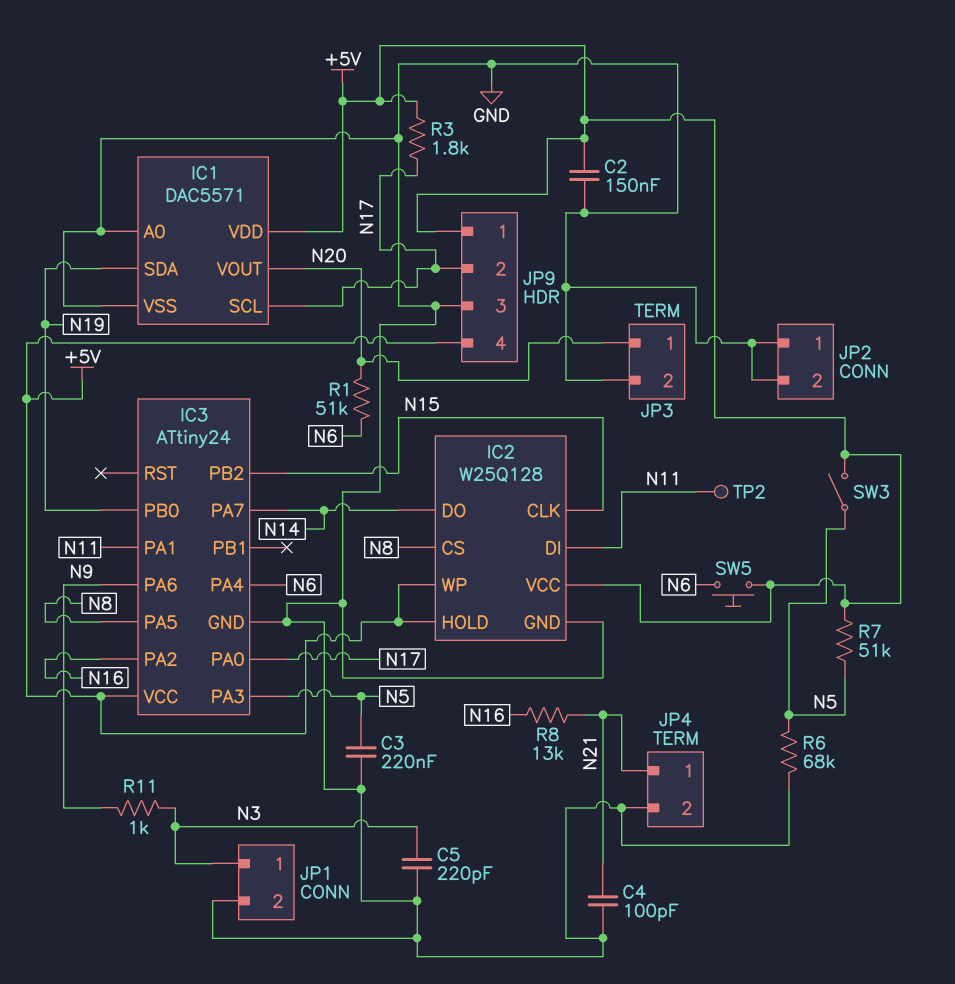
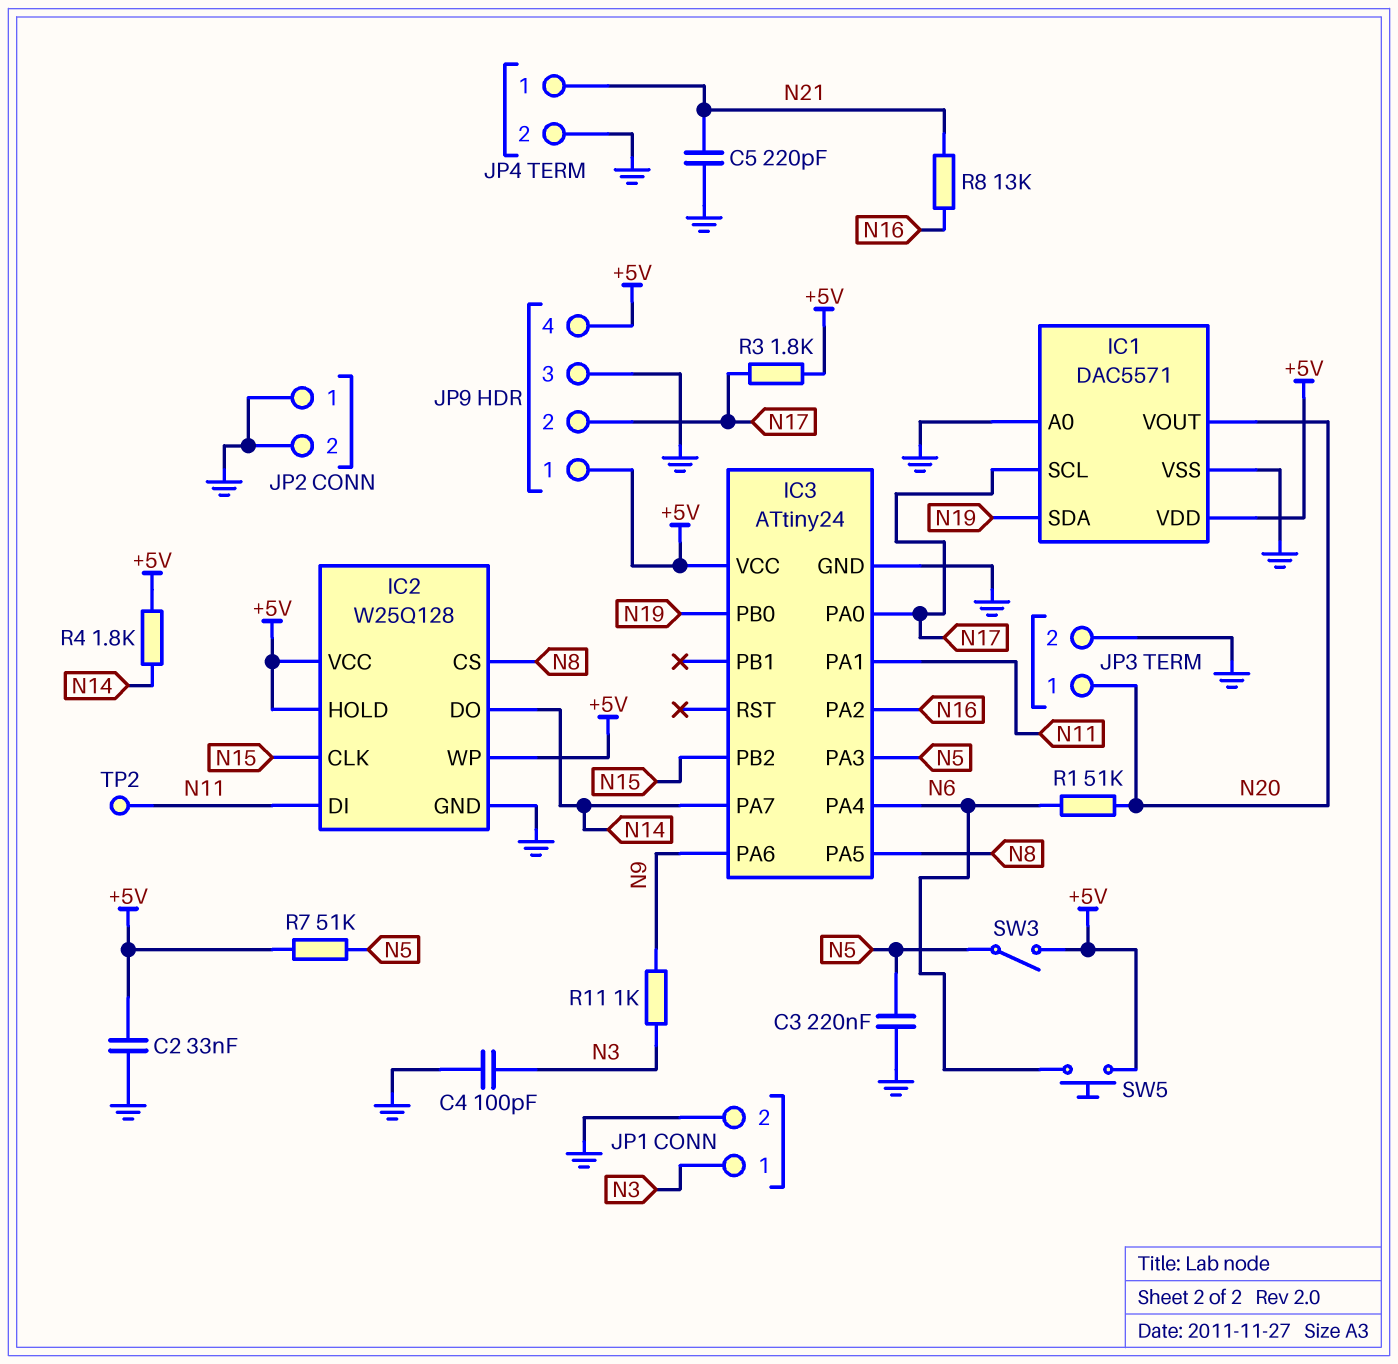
C2: 150nF (+5V, GND) -> 33nF (+5V, GND)
C4: 100pF (GND, N21) -> 100pF (GND, N3)
C5: 220pF (GND, N3) -> 220pF (GND, N21)
R4: none -> 1.8k (+5V, N14)
R6: 68k (GND, N5) -> none

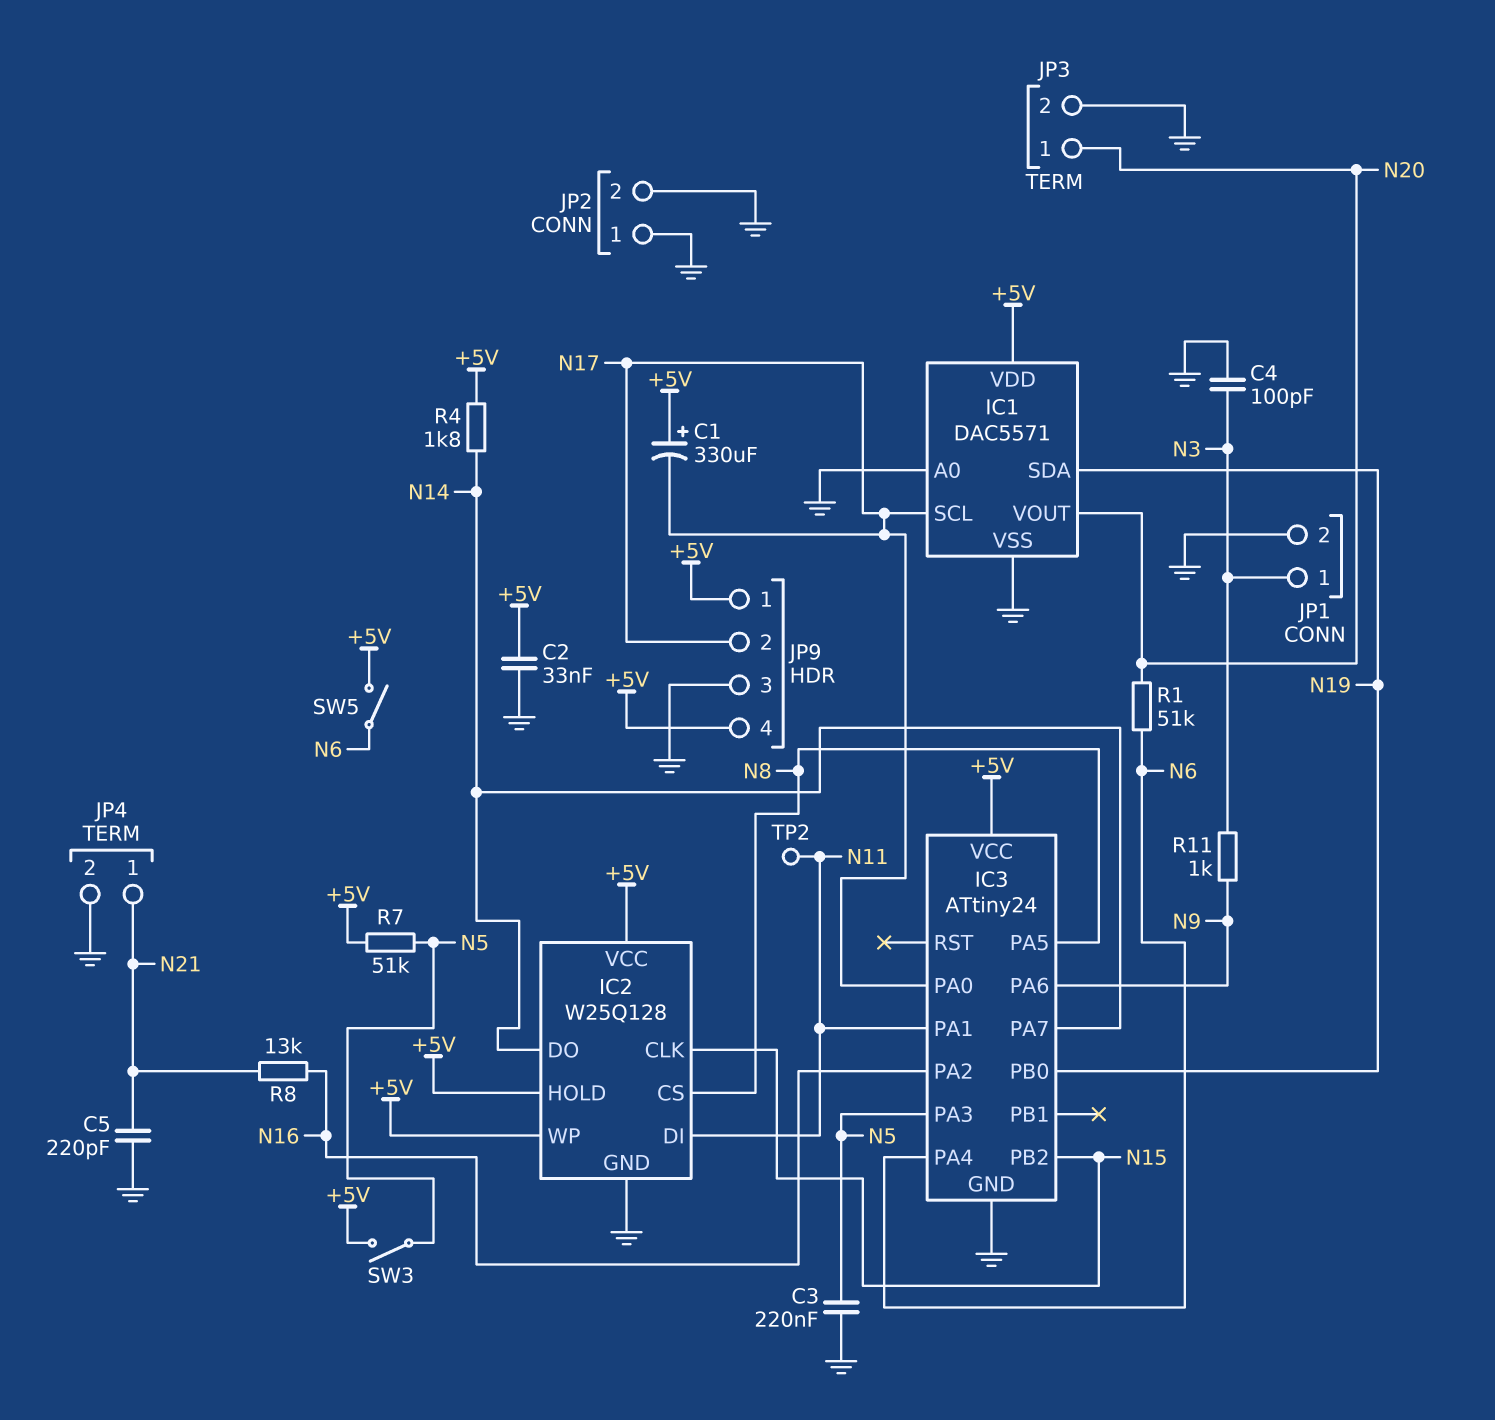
C1: none -> 330uF (plus +5V, minus N17)
R3: 1.8k (+5V, N17) -> none
SW5: button (+5V, N6) -> switch (+5V, N6)

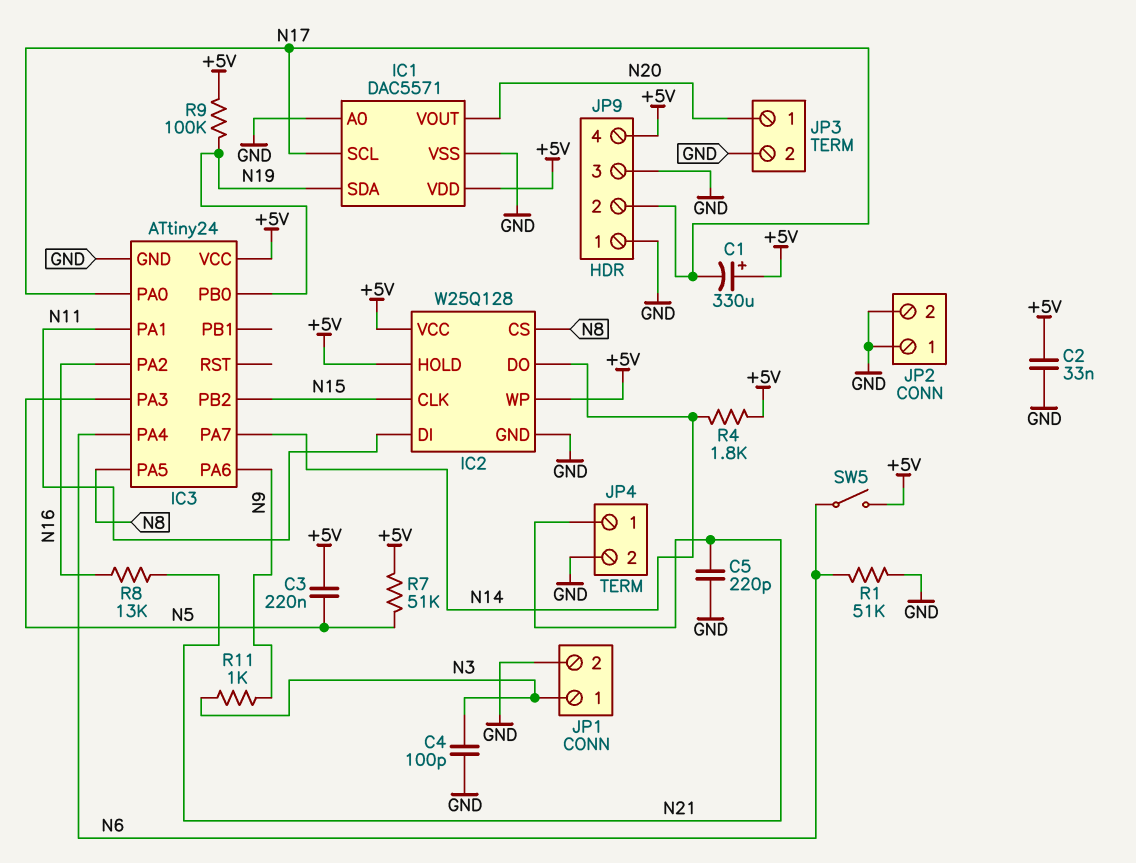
C3: 220nF (GND, N5) -> 220nF (+5V, N5)
JP9 pin 1: +5V -> GND
R1: 51k (N6, N20) -> 51k (GND, N6)
R9: none -> 100k (+5V, N19)
SW3: switch (+5V, N5) -> none
TP2: test point (N11) -> none

